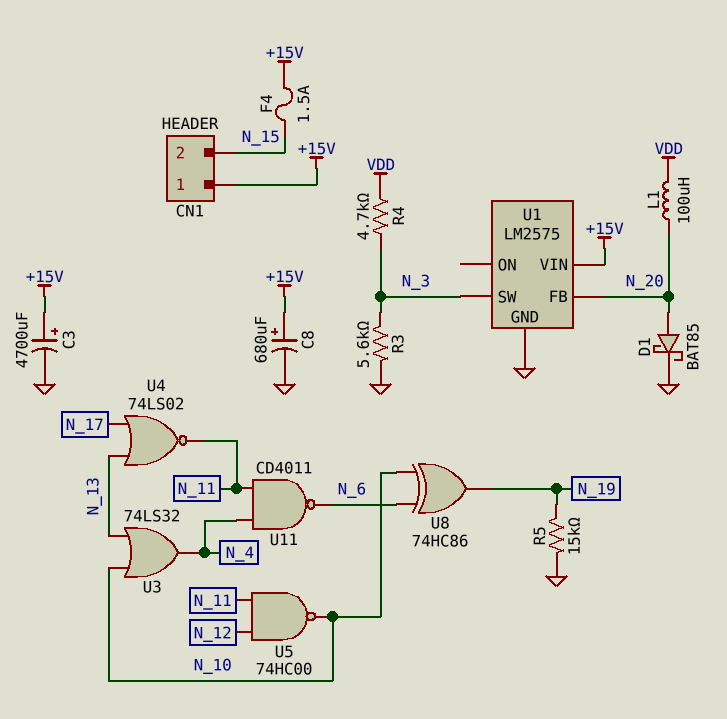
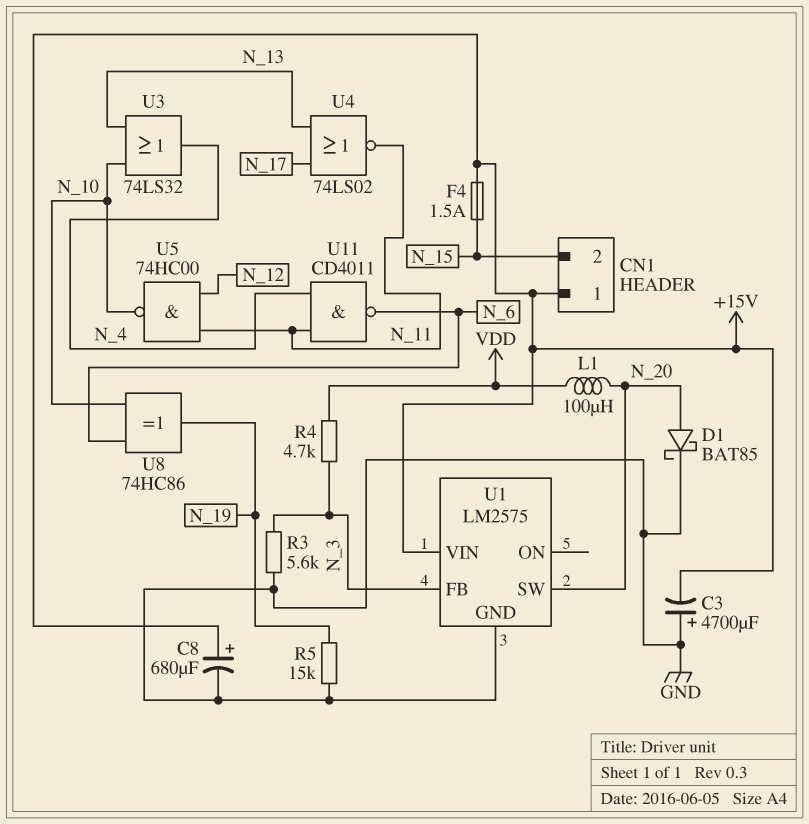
C3: 4700uF (plus +15V, minus GND) -> 4700uF (plus GND, minus +15V)
U1 pin FB: N_20 -> N_3
U1 pin SW: N_3 -> N_20

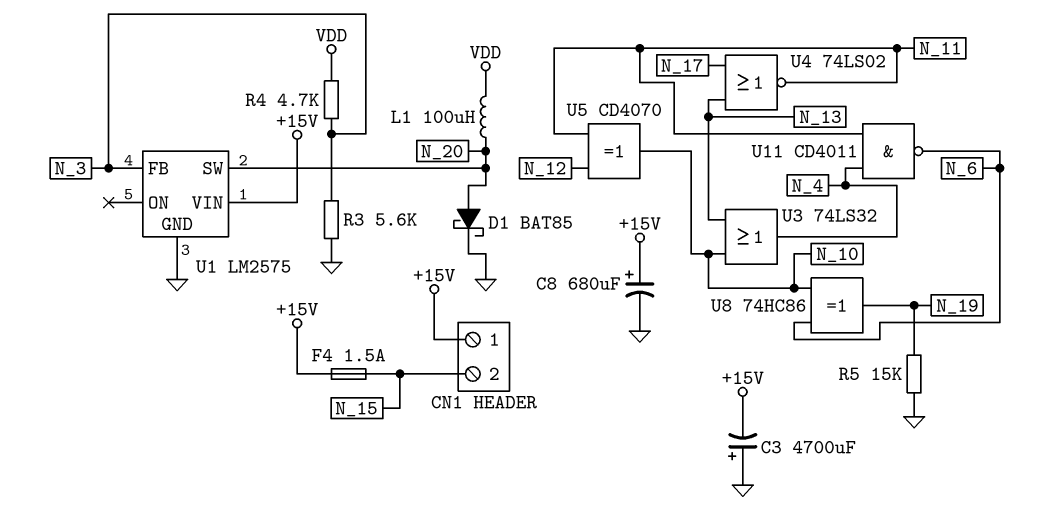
U5: NAND 74HC00 (in N_11, in N_12, out N_10) -> XOR CD4070 (in N_11, in N_12, out N_10)

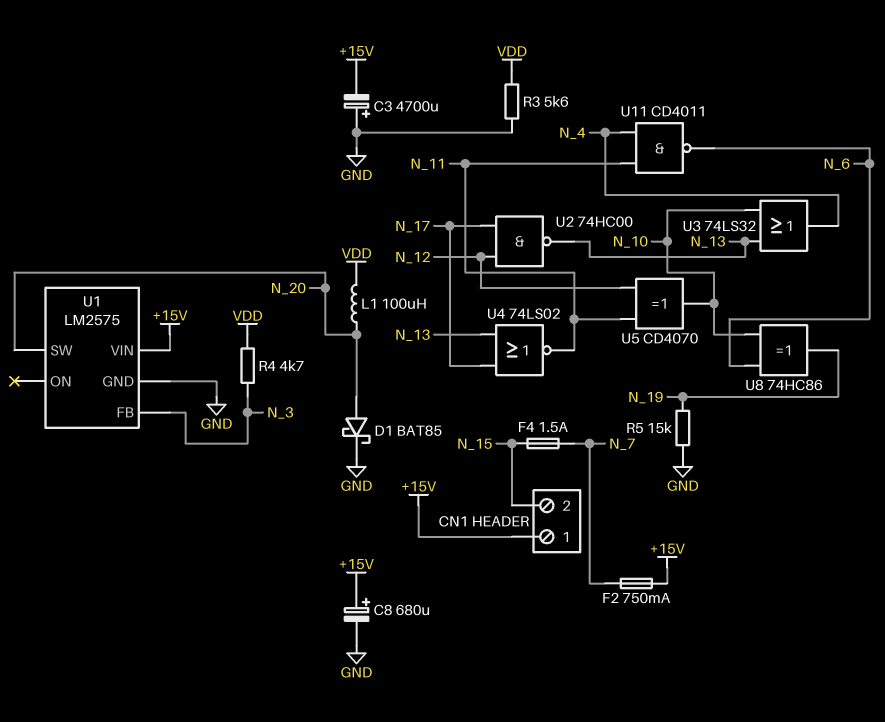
F2: none -> 750mA (+15V, N_7)
F4: 1.5A (+15V, N_15) -> 1.5A (N_7, N_15)
R3: 5.6k (GND, N_3) -> 5.6k (GND, VDD)
U2: none -> NAND 74HC00 (in N_12, in N_17, out N_13)

